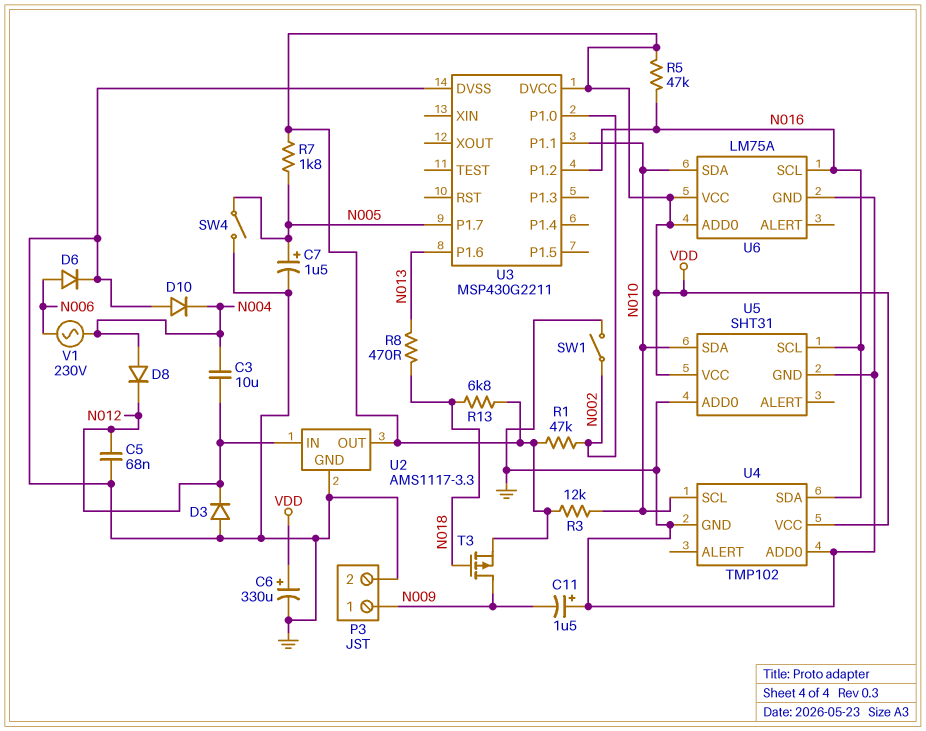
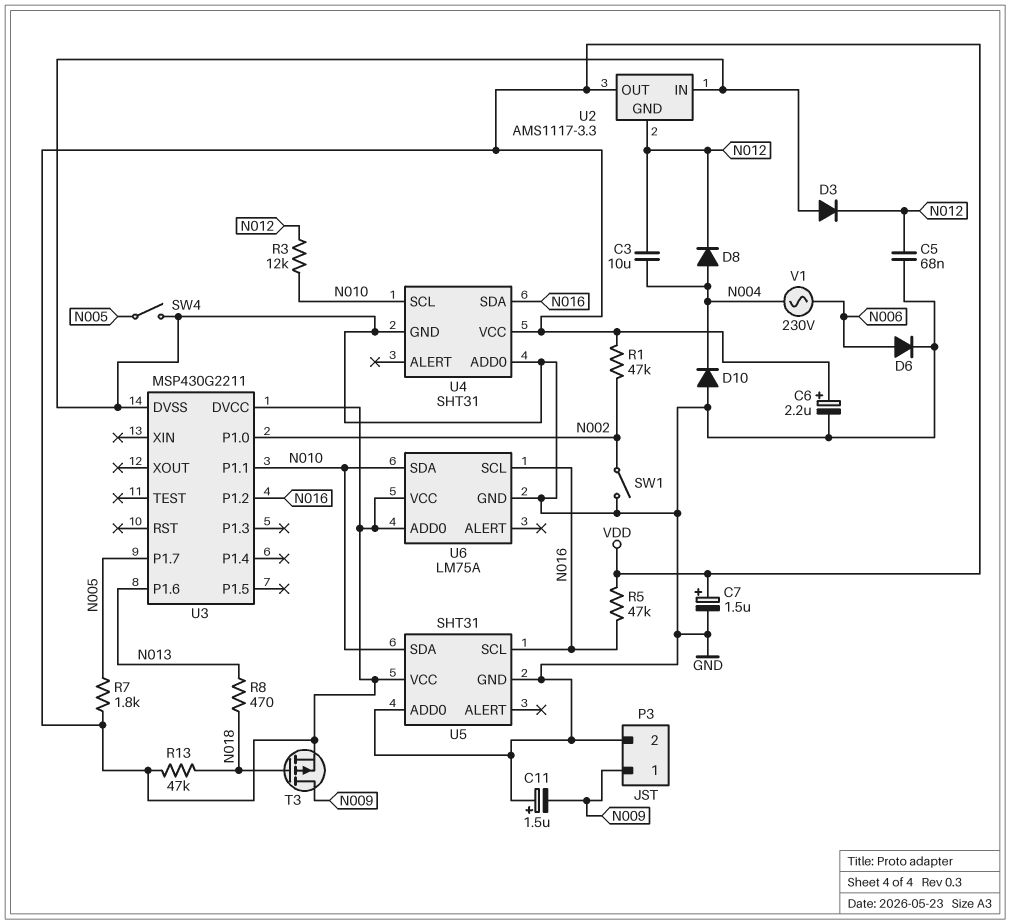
C6: 330uF (plus VDD, minus GND) -> 2.2uF (plus VDD, minus GND)
C7: 1.5uF (plus N005, minus GND) -> 1.5uF (plus VDD, minus GND)
R3: 12k (N010, VDD) -> 12k (N010, N012)
R13: 6.8k (N018, VDD) -> 47k (N018, VDD)
U2 pin GND: GND -> N012
U2 pin IN: N012 -> GND
U4: TMP102 -> SHT31

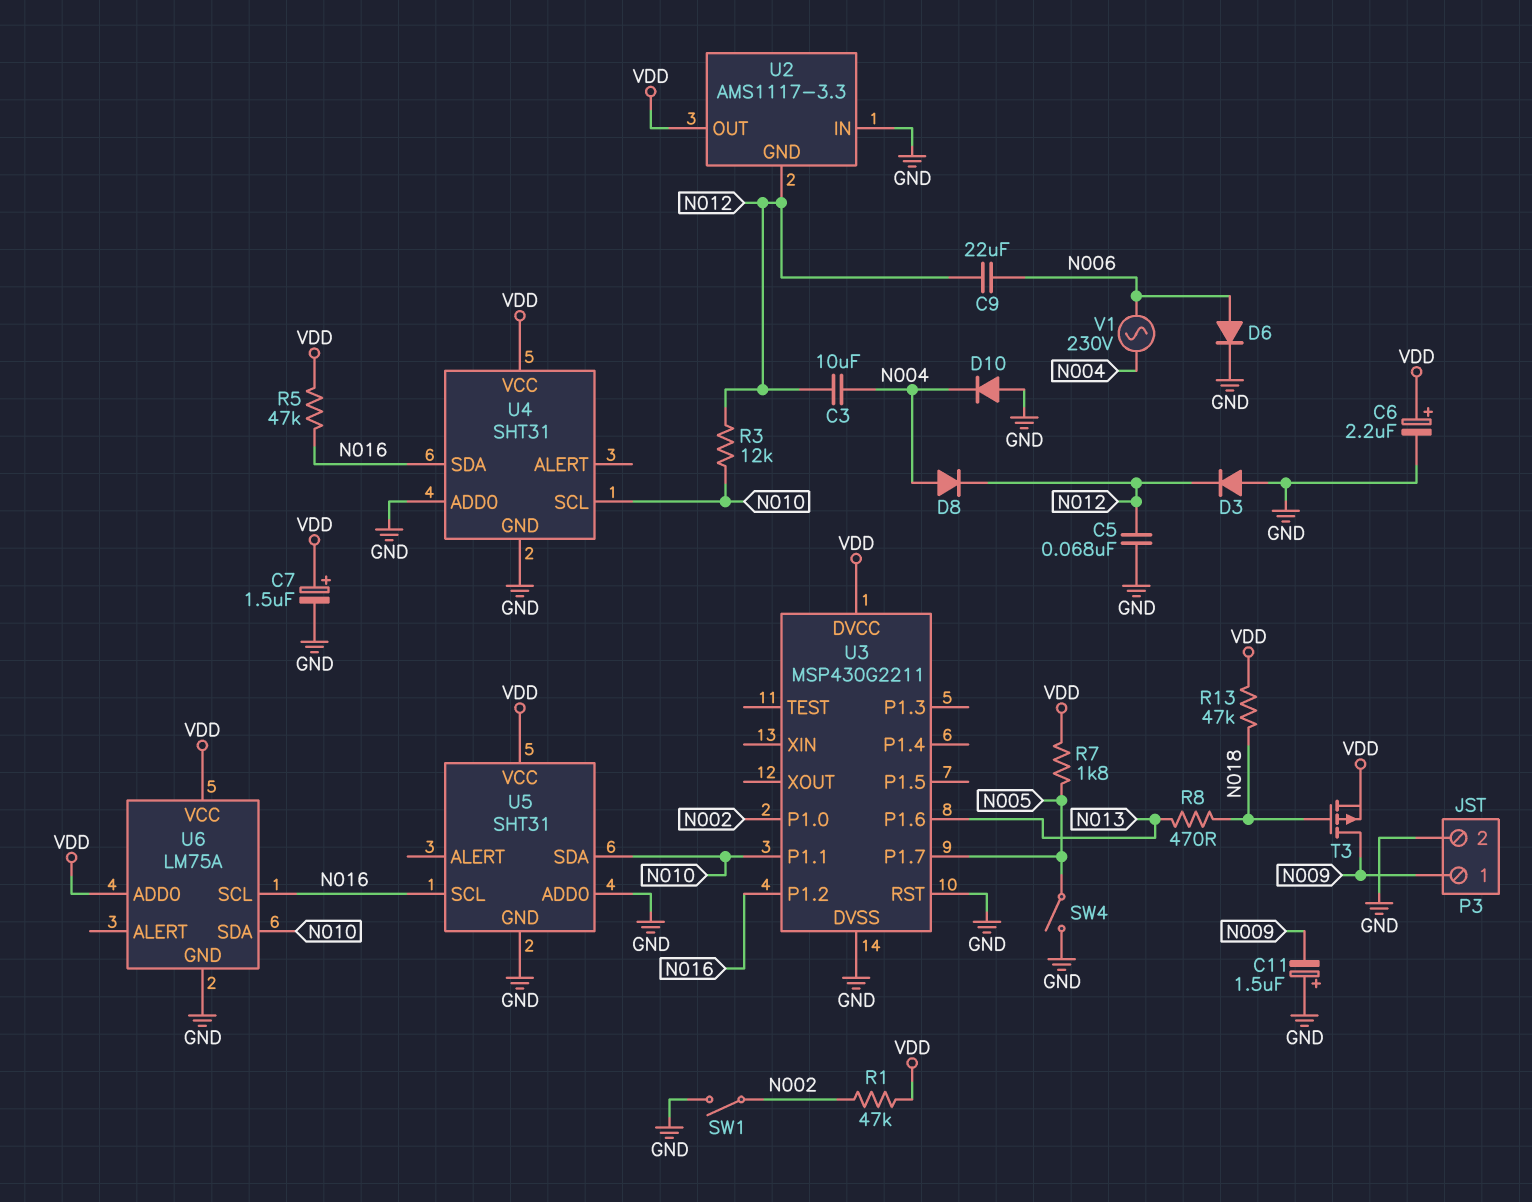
C9: none -> 22uF (N006, N012)
U3 pin RST: none -> GND

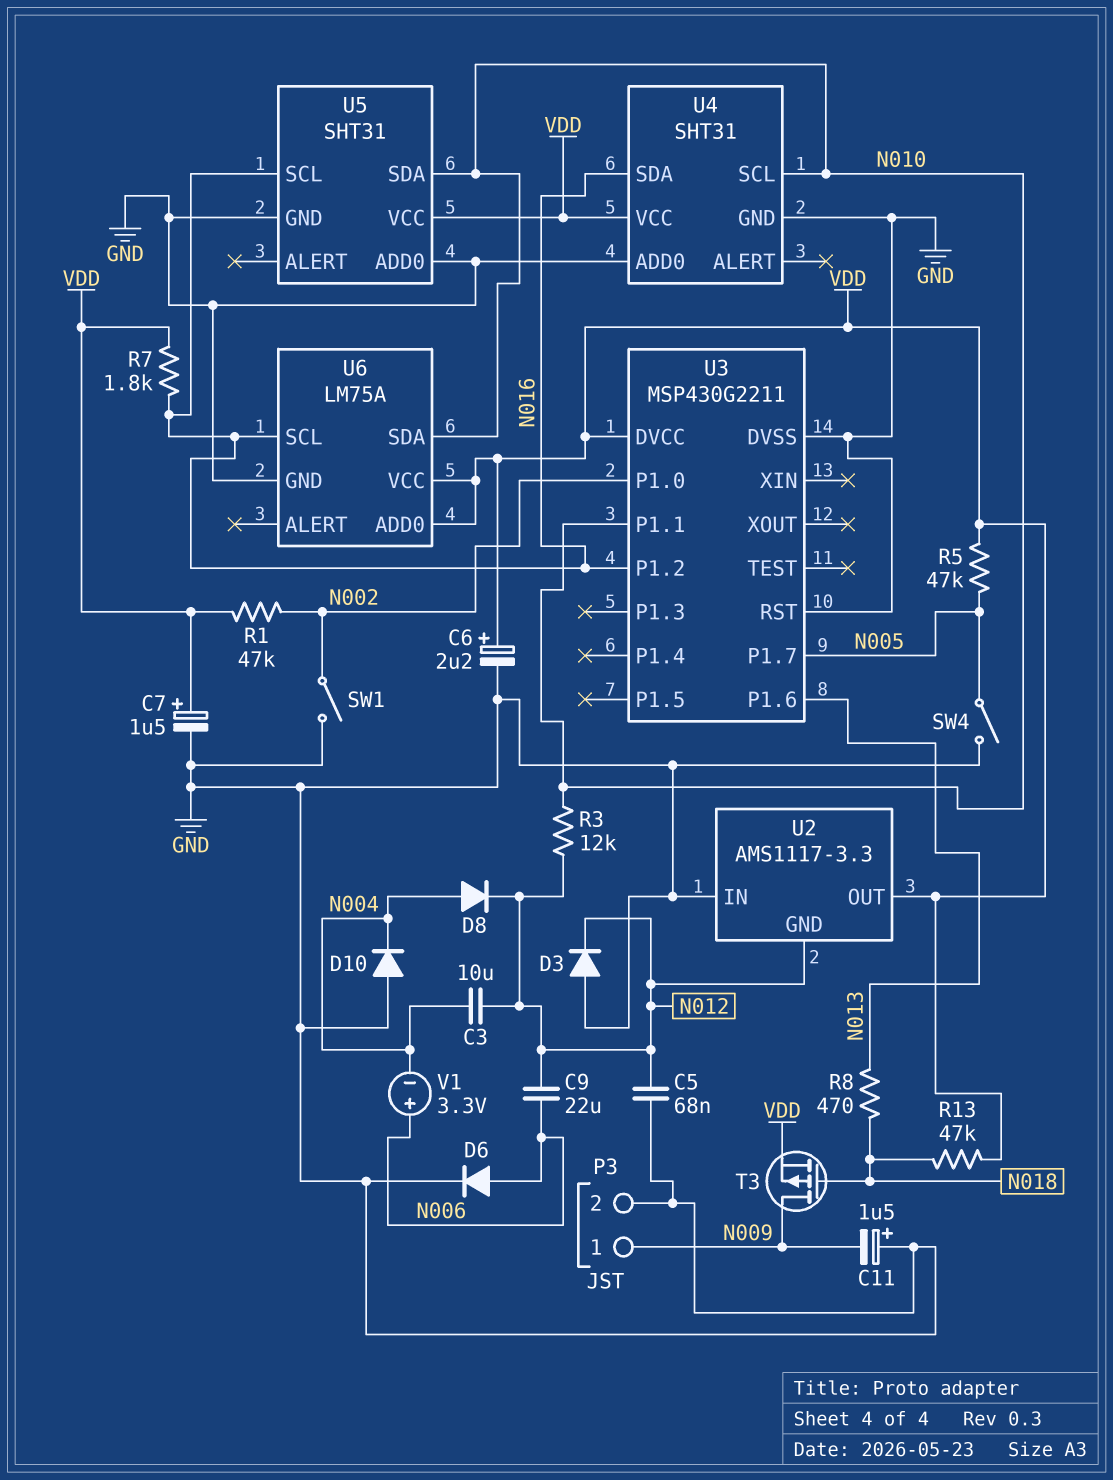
R5: 47k (N016, VDD) -> 47k (N005, VDD)
R7: 1.8k (N005, VDD) -> 1.8k (N016, VDD)
V1: AC 230V (N004, N006) -> 3.3V (plus N006, minus N004)

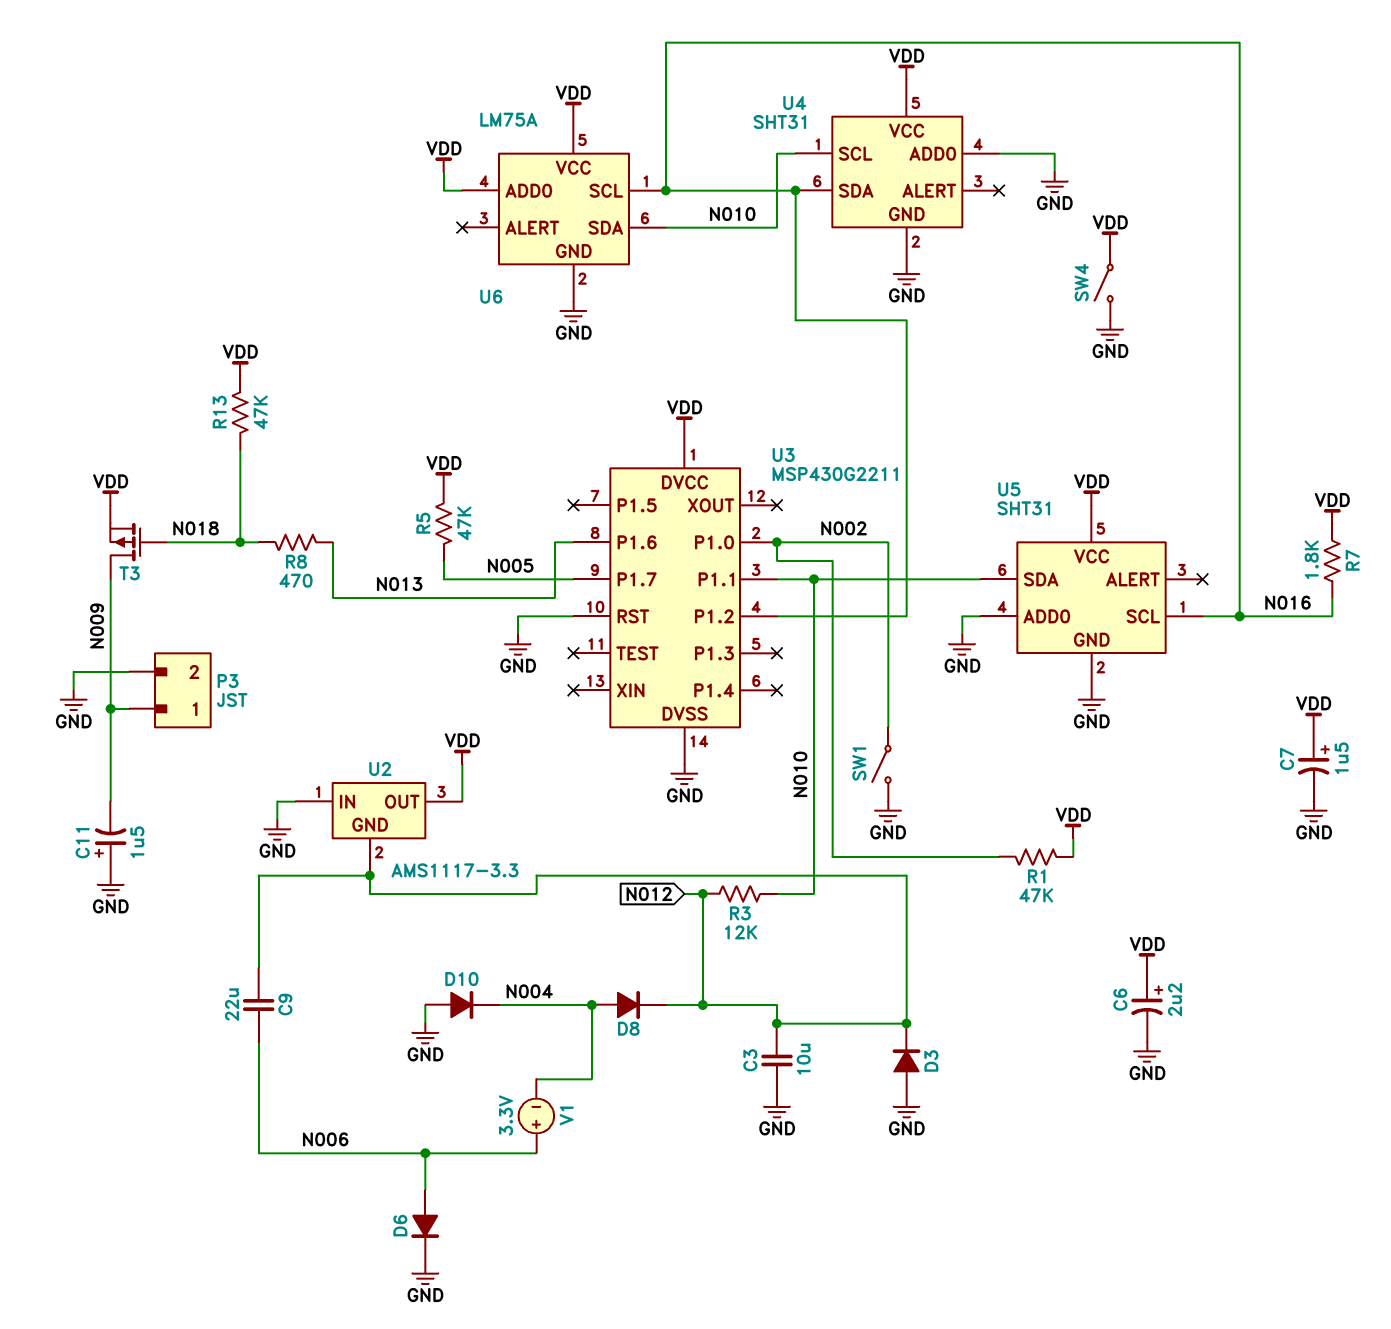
C3: 10uF (N004, N012) -> 10uF (GND, N012)
C5: 68nF (GND, N012) -> none
SW4: switch (GND, N005) -> switch (GND, VDD)

